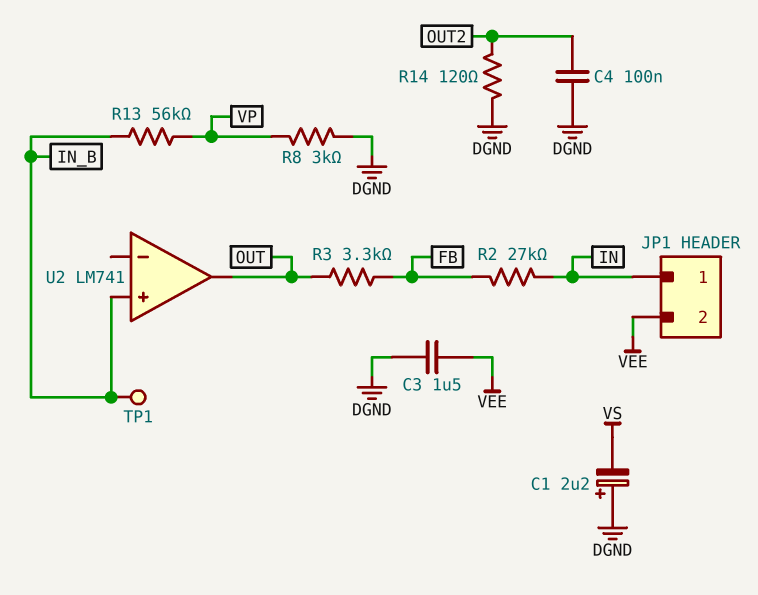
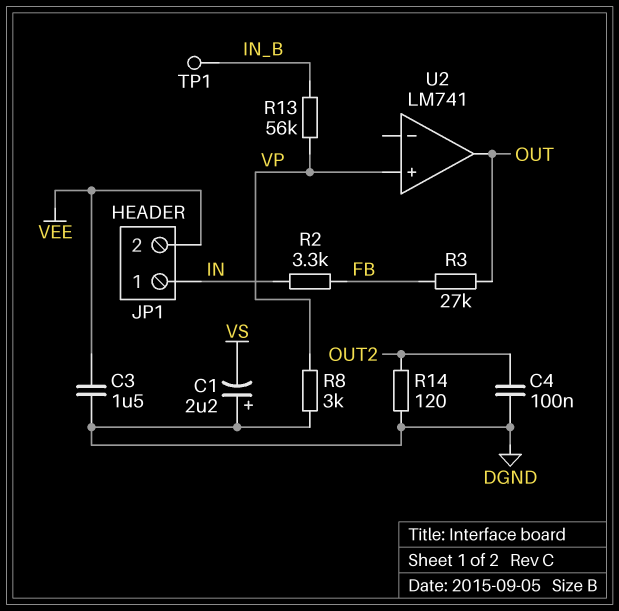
R2: 27k (FB, IN) -> 3.3k (FB, IN)
R3: 3.3k (FB, OUT) -> 27k (FB, OUT)
U2 pin in+: IN_B -> VP

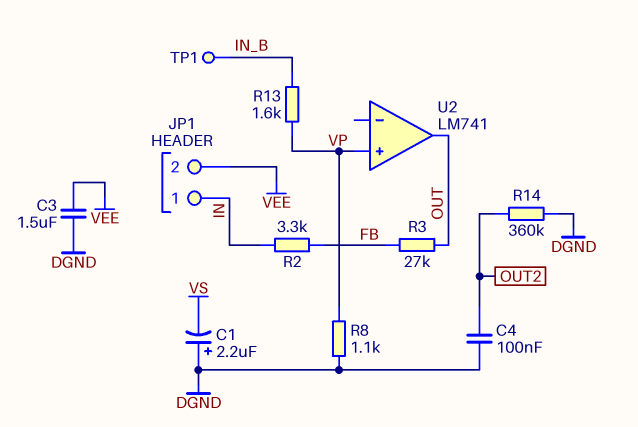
R8: 3k (DGND, VP) -> 1.1k (DGND, VP)
R13: 56k (IN_B, VP) -> 1.6k (IN_B, VP)
R14: 120 (DGND, OUT2) -> 360k (DGND, OUT2)

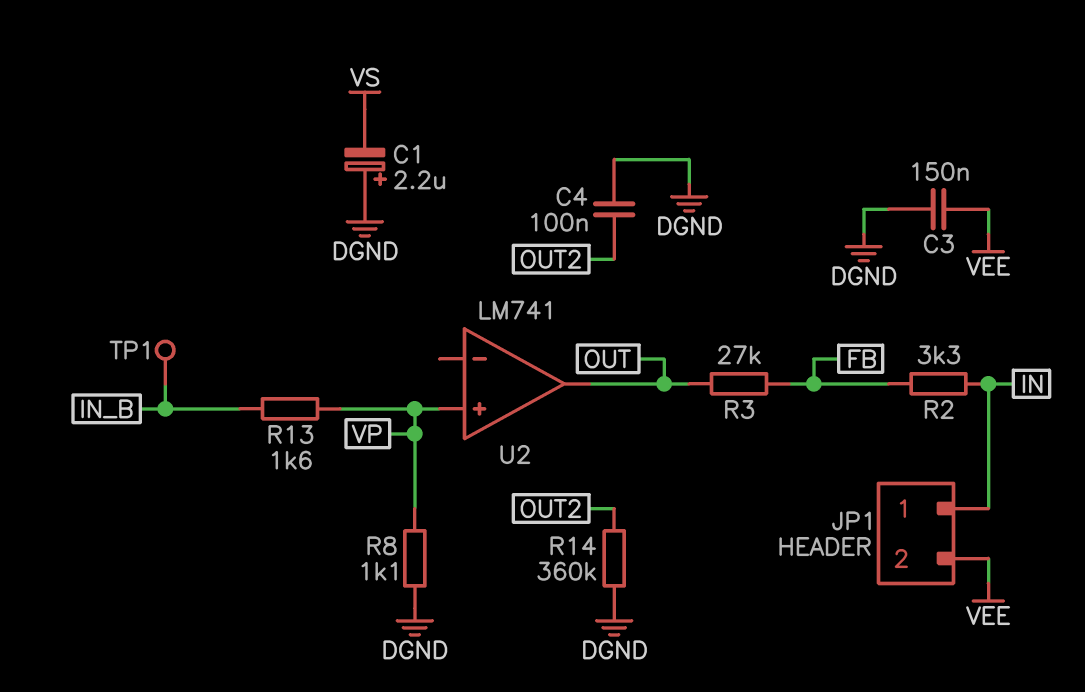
C3: 1.5uF (DGND, VEE) -> 150nF (DGND, VEE)

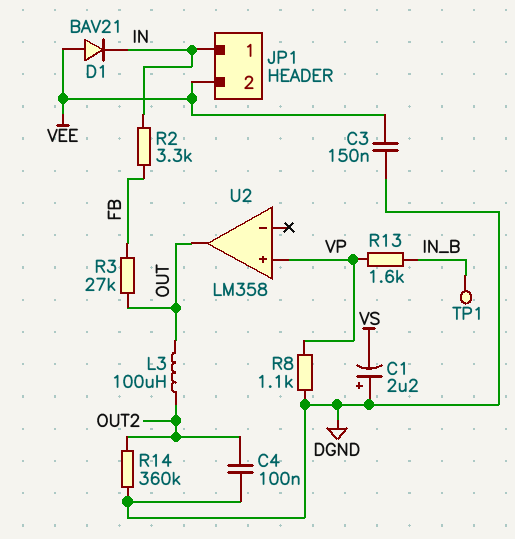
D1: none -> diode BAV21 (A VEE, K IN)
L3: none -> 100uH (OUT, OUT2)
U2: LM741 -> LM358

